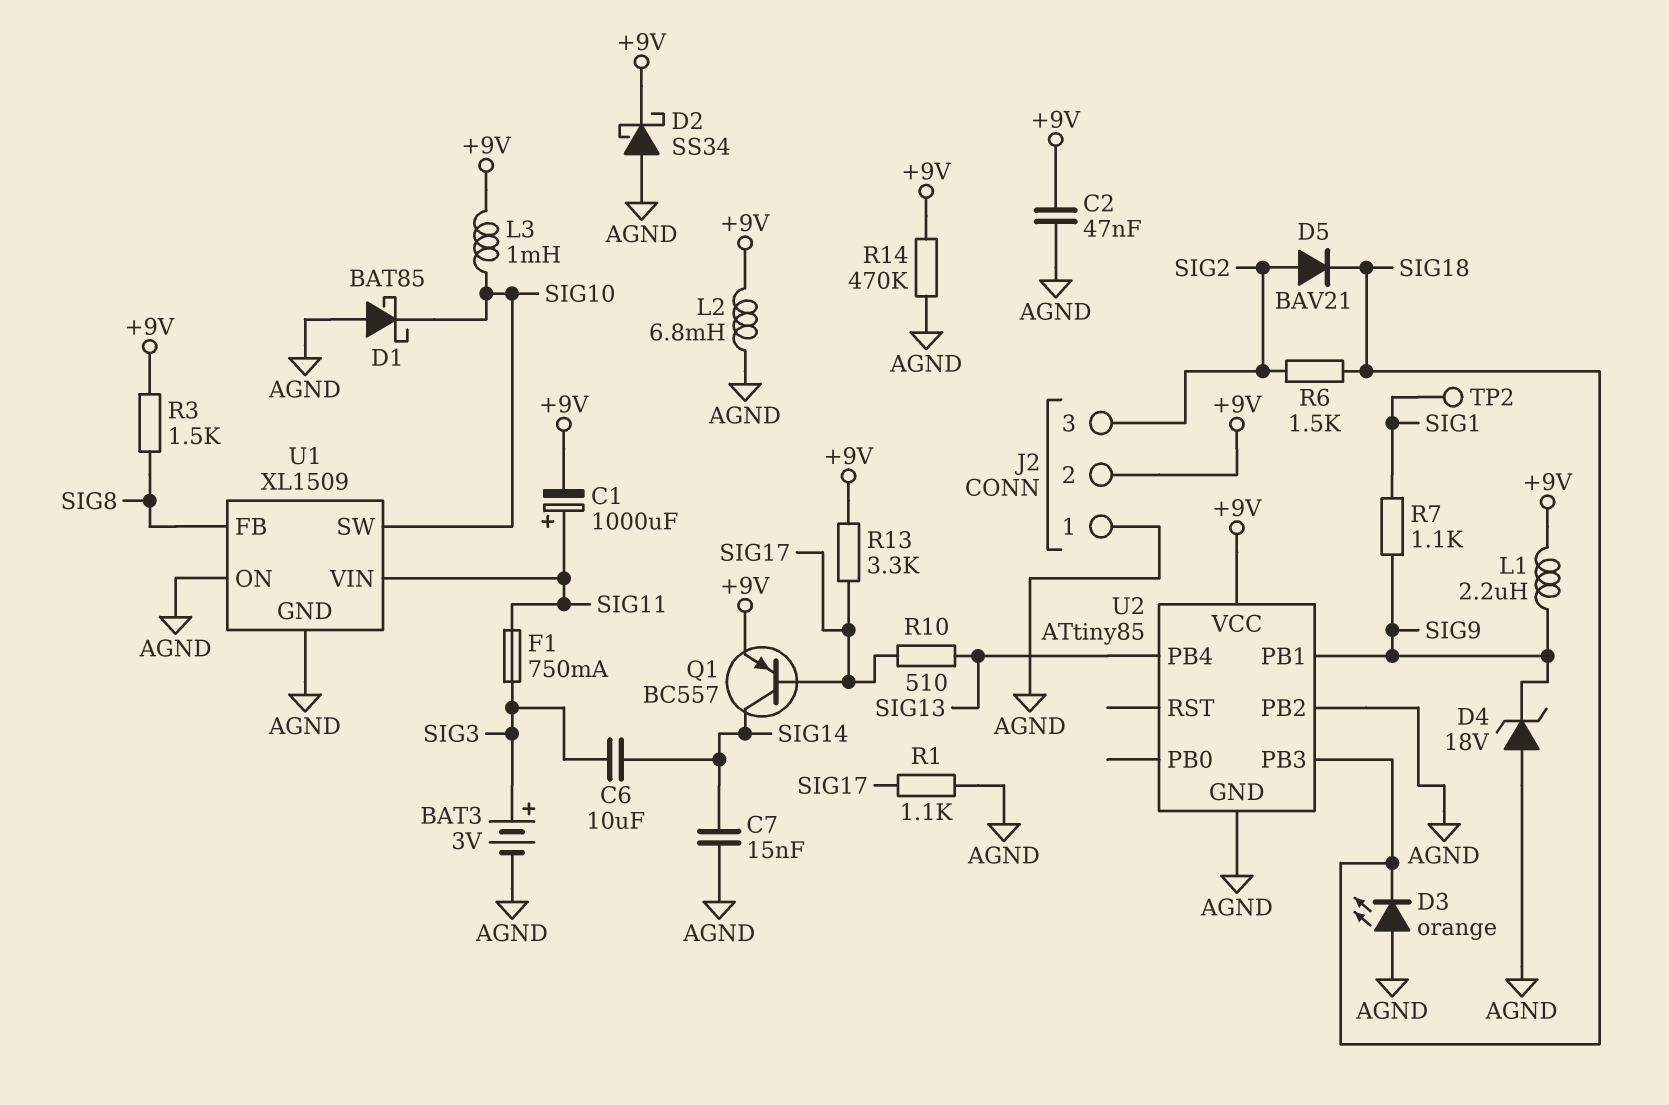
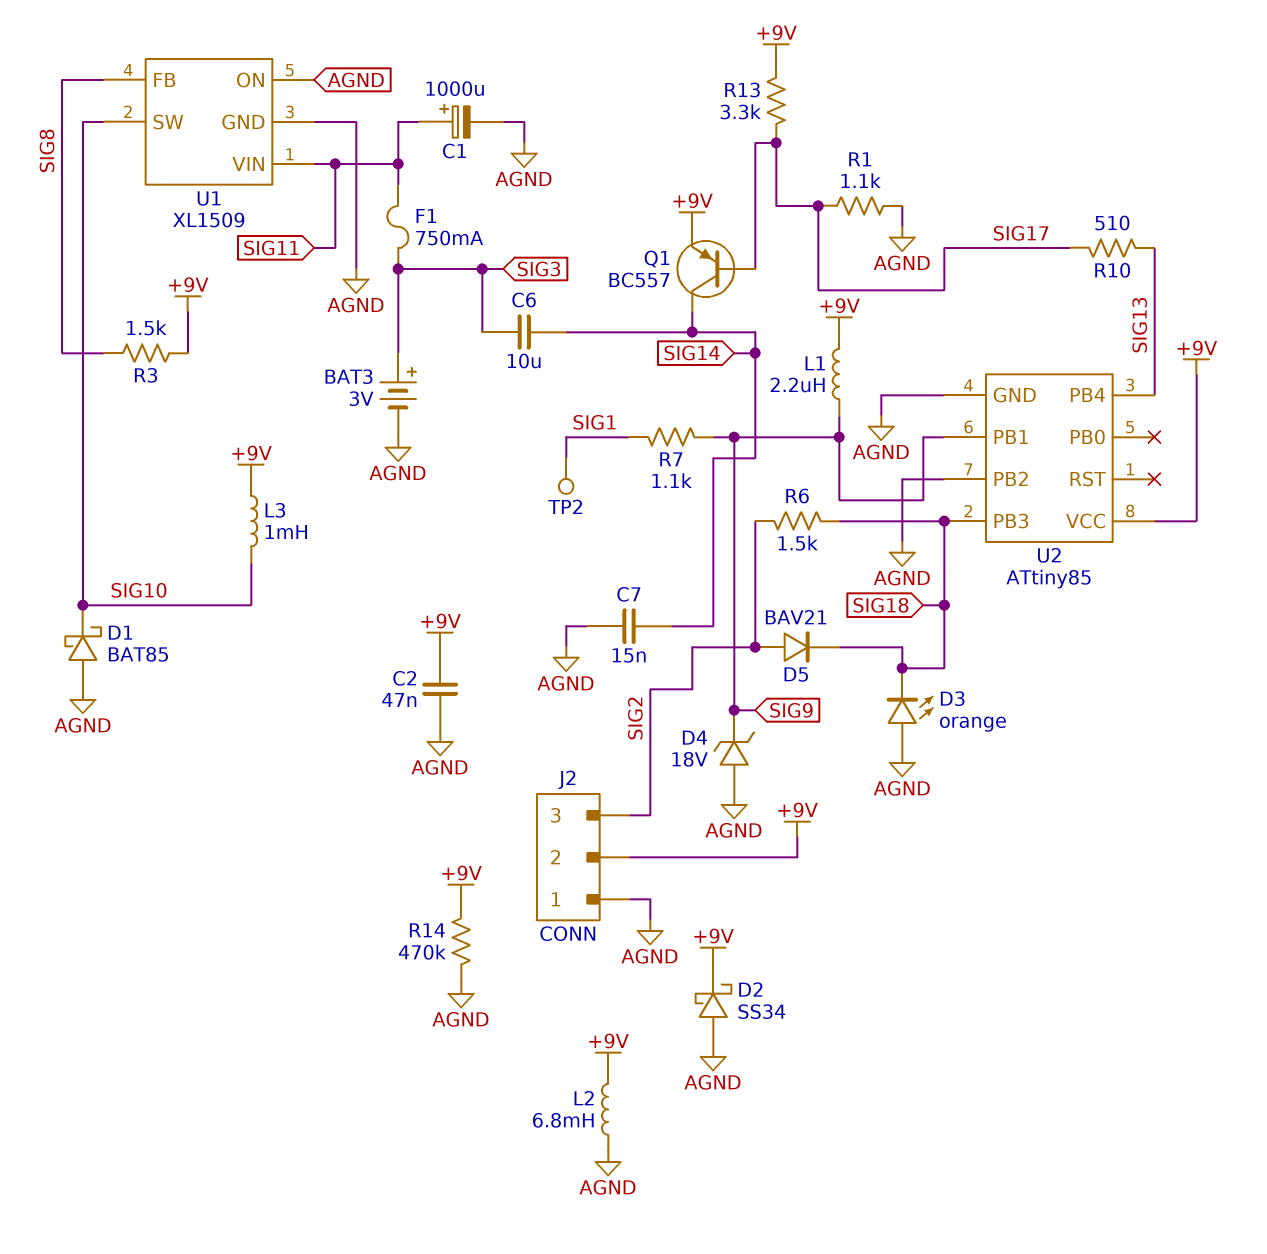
C1: 1000uF (plus SIG11, minus +9V) -> 1000uF (plus SIG11, minus AGND)

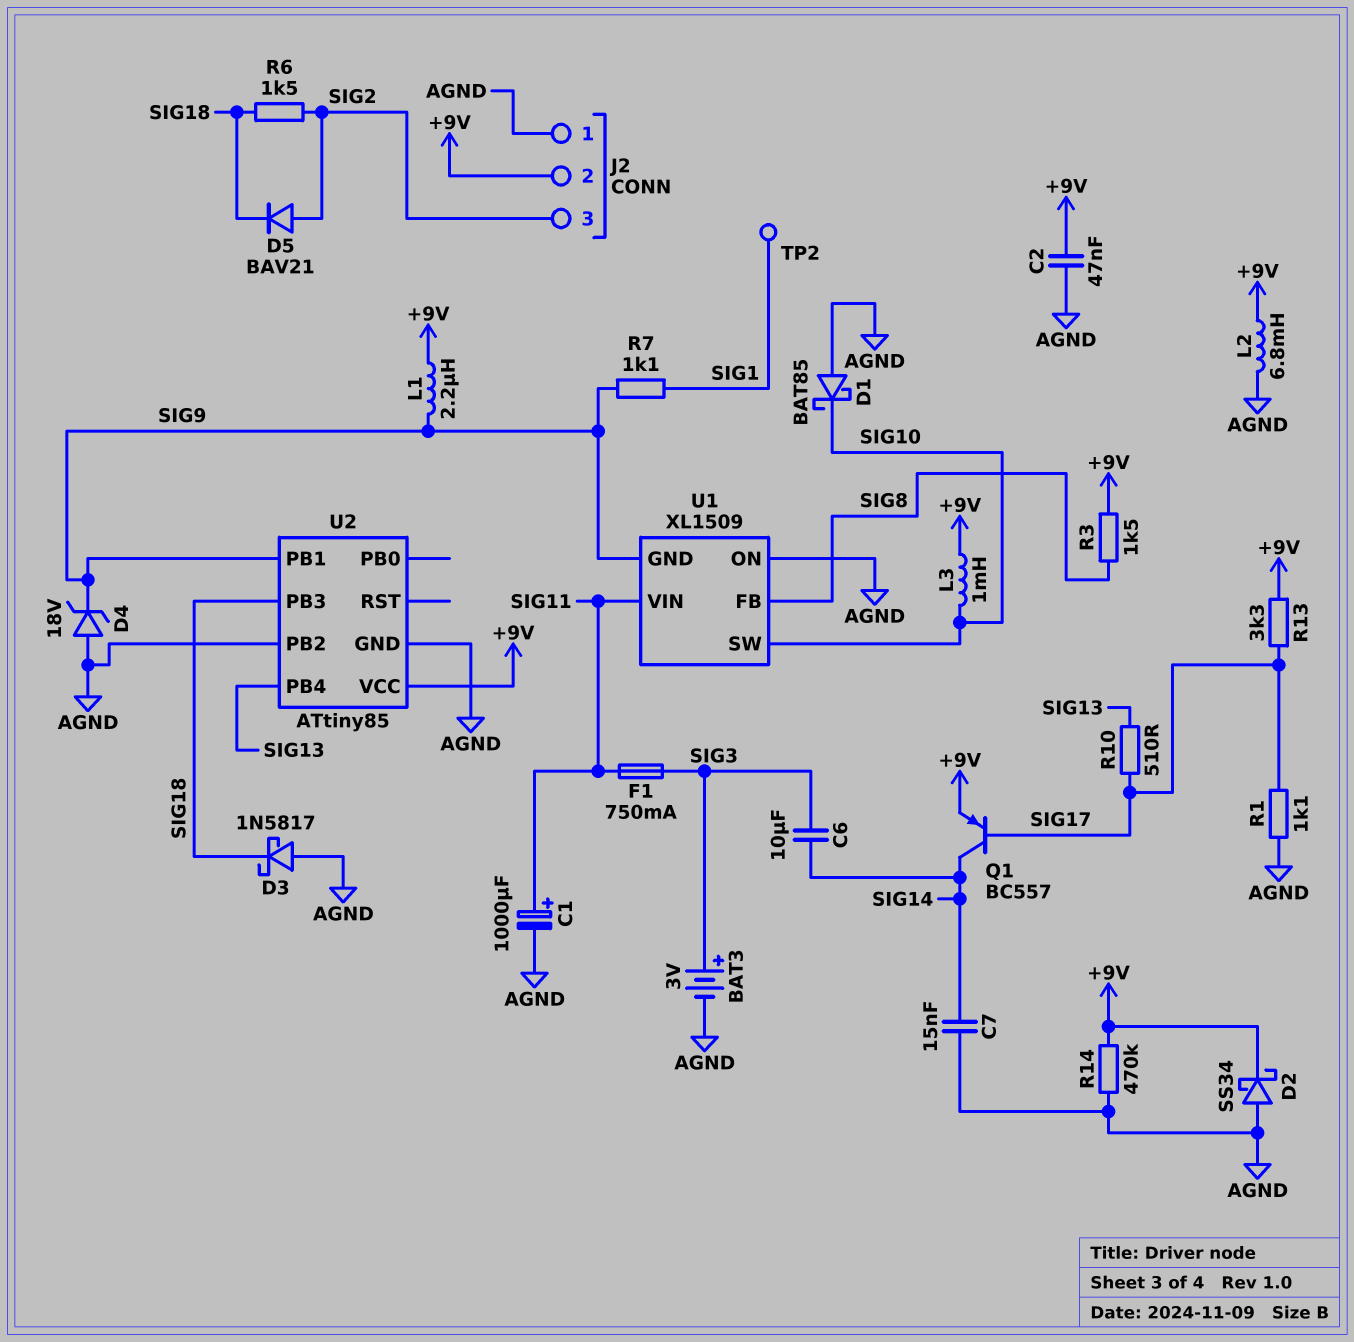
D3: LED orange (A AGND, K SIG18) -> schottky 1N5817 (A AGND, K SIG18)
U1 pin GND: AGND -> SIG9

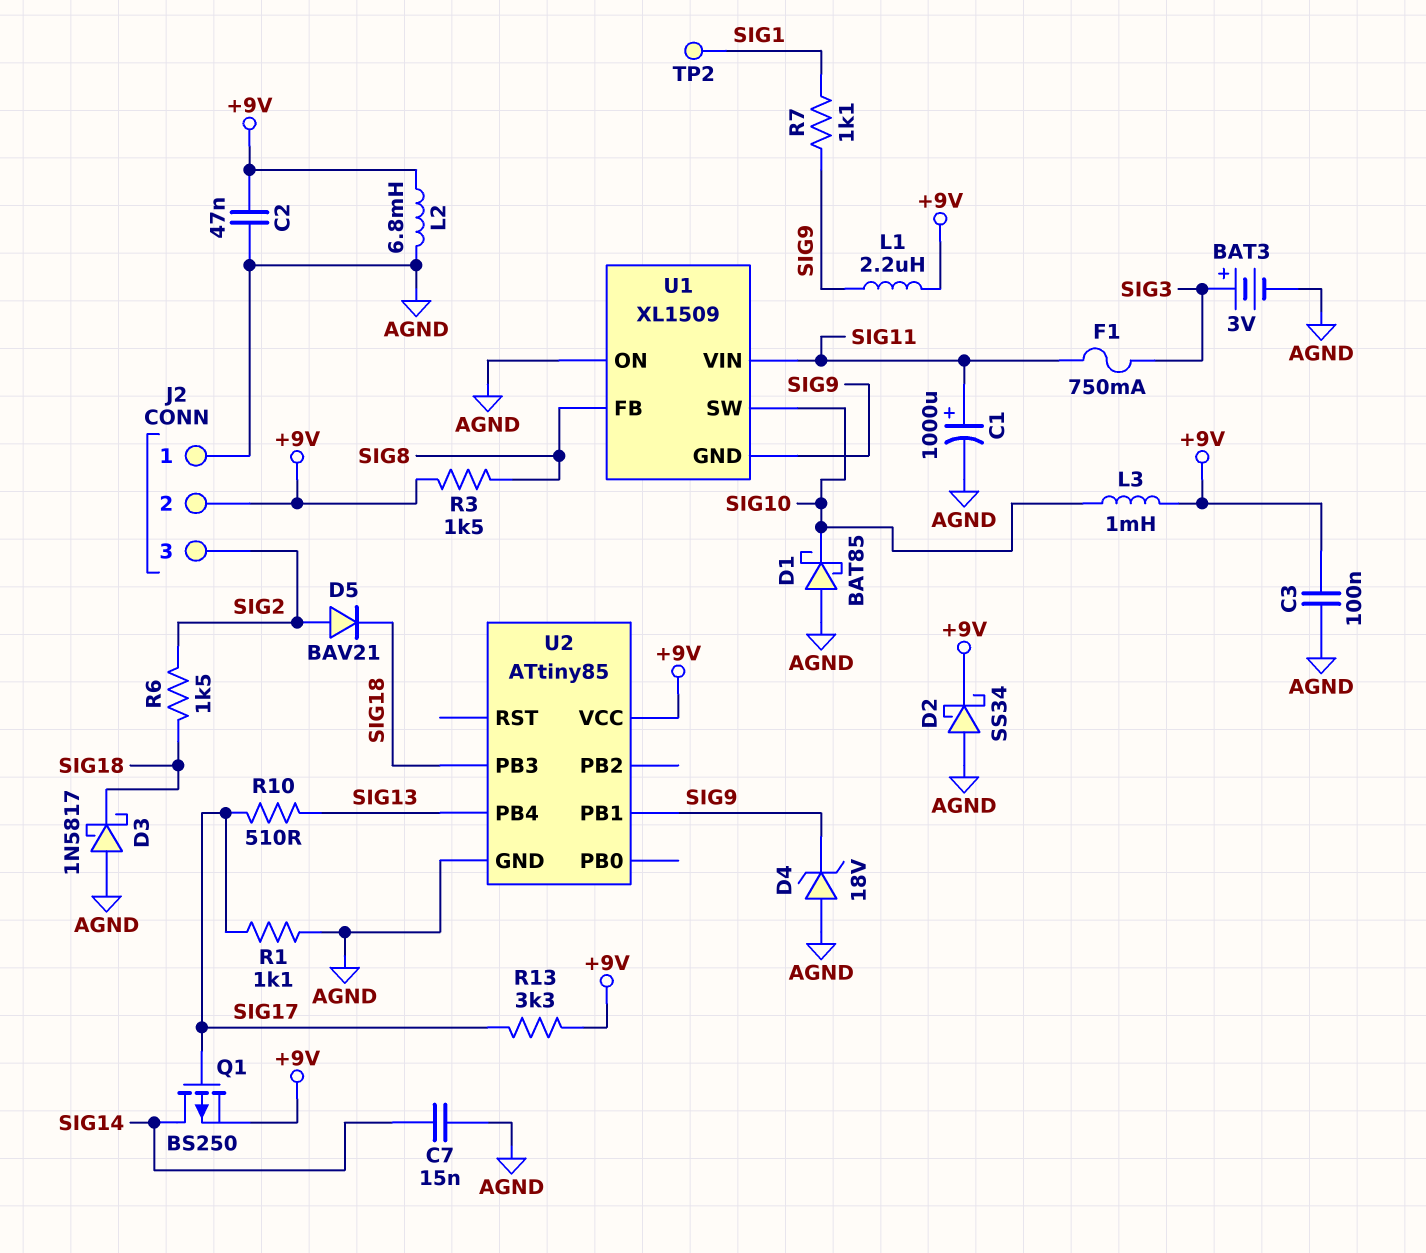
C3: none -> 100nF (+9V, AGND)
C6: 10uF (SIG3, SIG14) -> none
Q1: PNP BC557 (B SIG17, C SIG14, E +9V) -> PMOS BS250 (G SIG17, D SIG14, S +9V)
R14: 470k (+9V, AGND) -> none
U2 pin PB2: AGND -> none

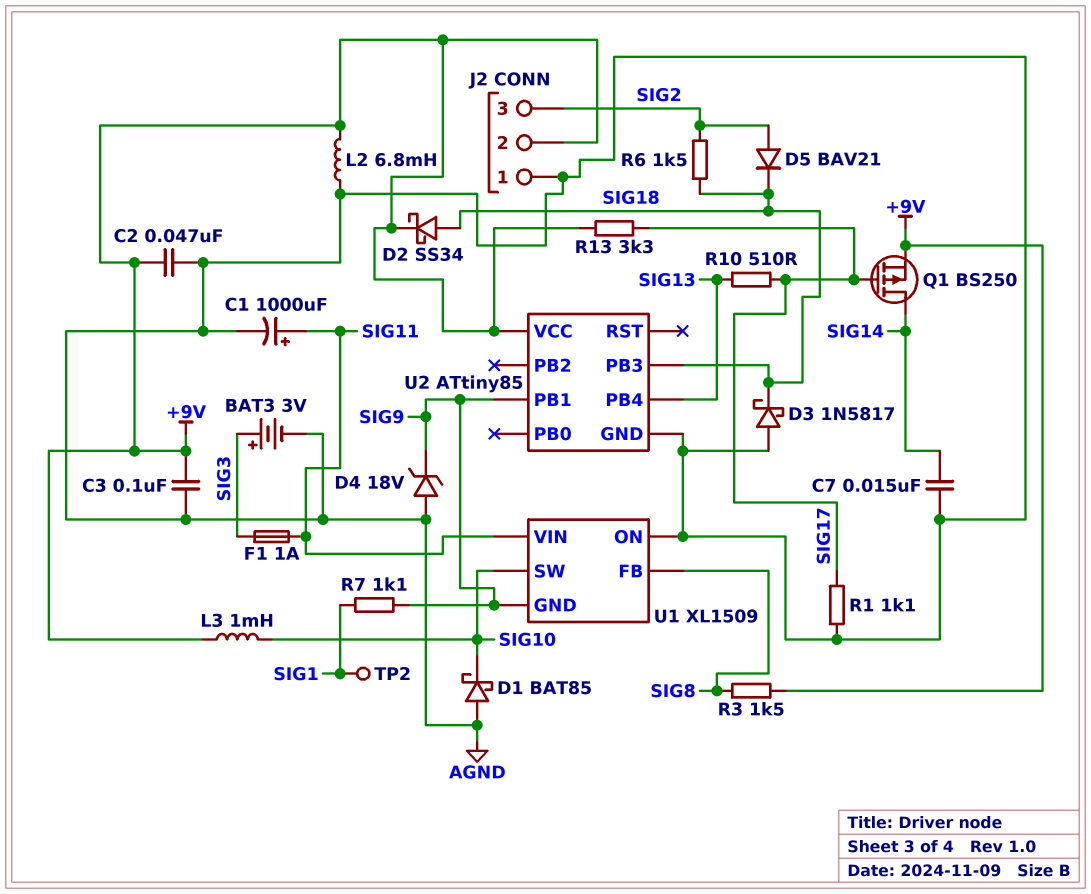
D2: schottky SS34 (A AGND, K +9V) -> schottky SS34 (A SIG18, K +9V)
F1: 750mA (SIG3, SIG11) -> 1A (SIG3, SIG11)
L1: 2.2uH (+9V, SIG9) -> none

